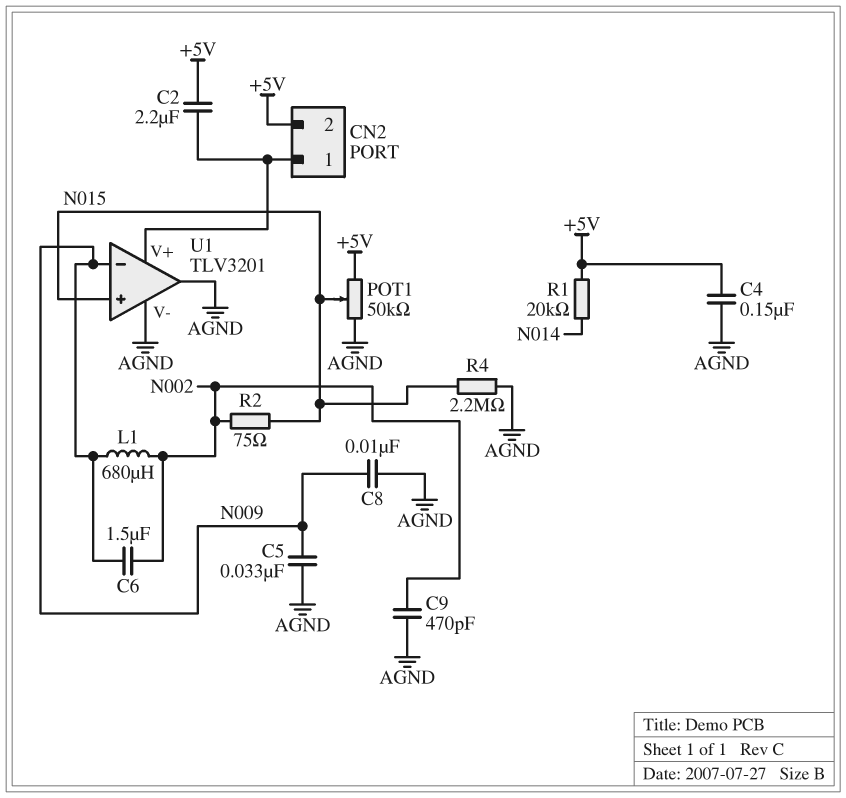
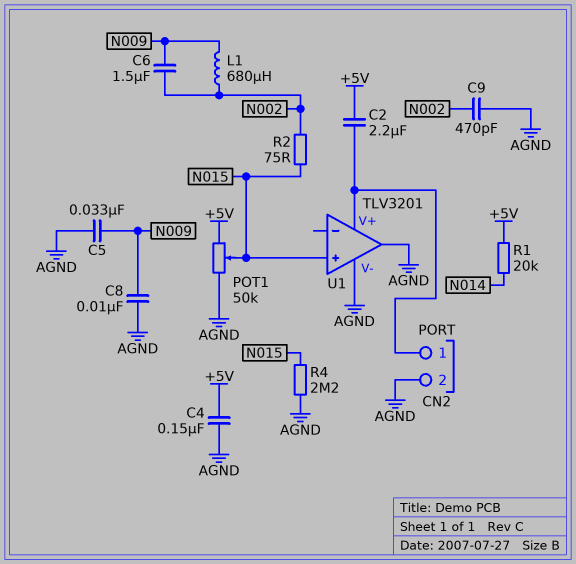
CN2 pin 2: +5V -> AGND
U1 pin in-: N009 -> none

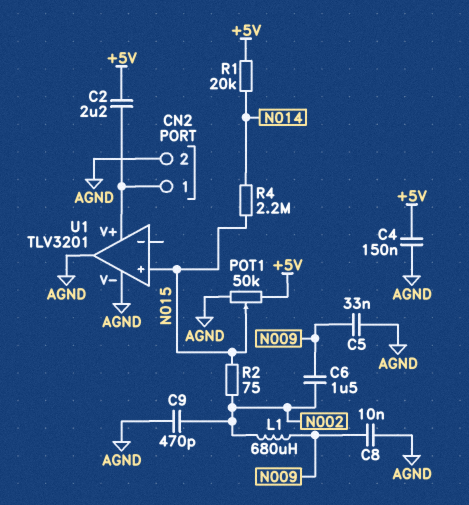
R4: 2.2M (AGND, N015) -> 2.2M (N014, N015)

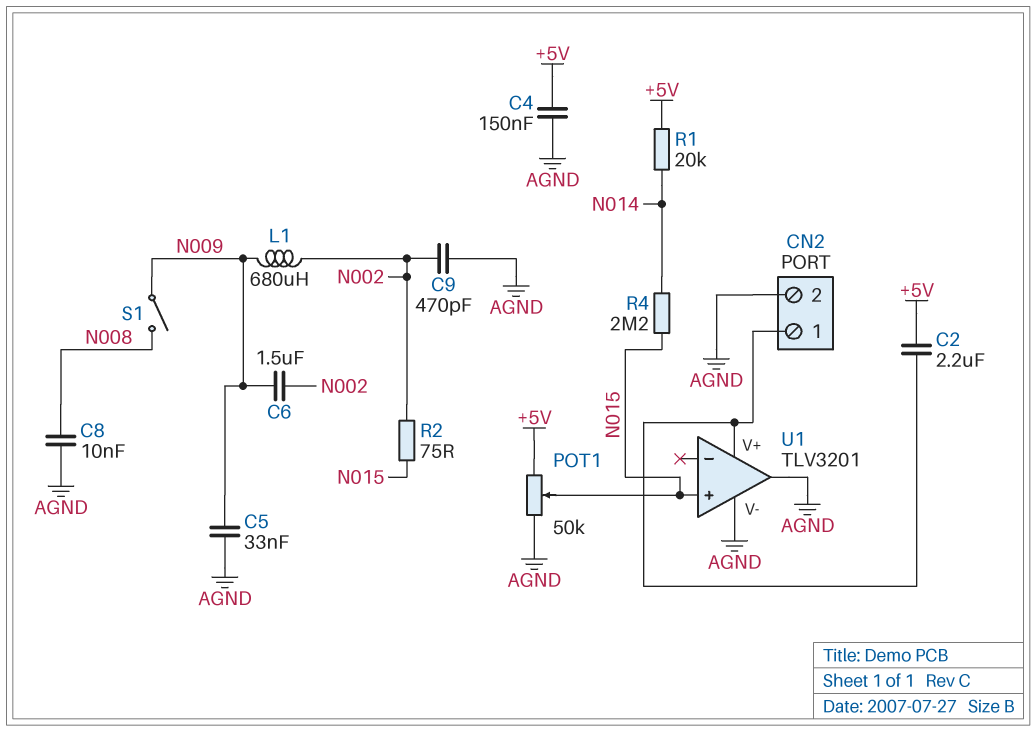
C8: 10nF (AGND, N009) -> 10nF (AGND, N008)
S1: none -> switch (N008, N009)

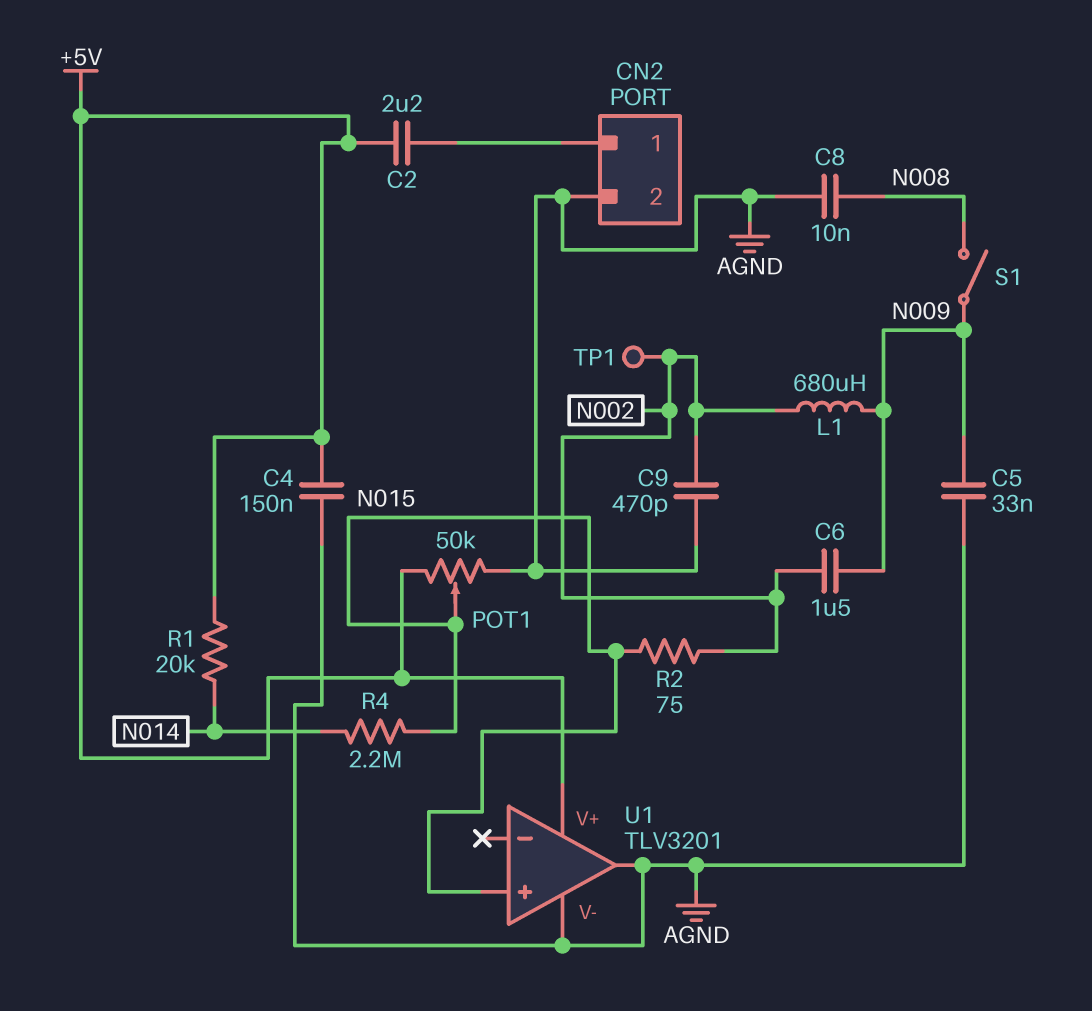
TP1: none -> test point (N002)
U1 pin V+: CN2/1 -> +5V

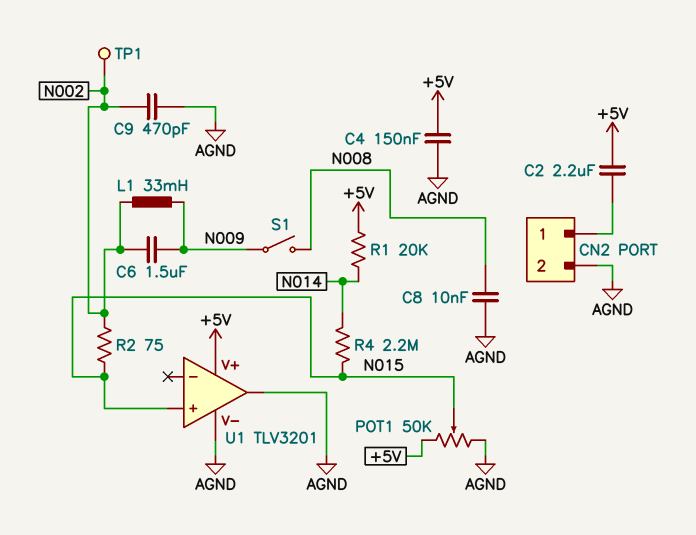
C5: 33nF (AGND, N009) -> none
L1: 680uH (N002, N009) -> 33mH (N002, N009)

